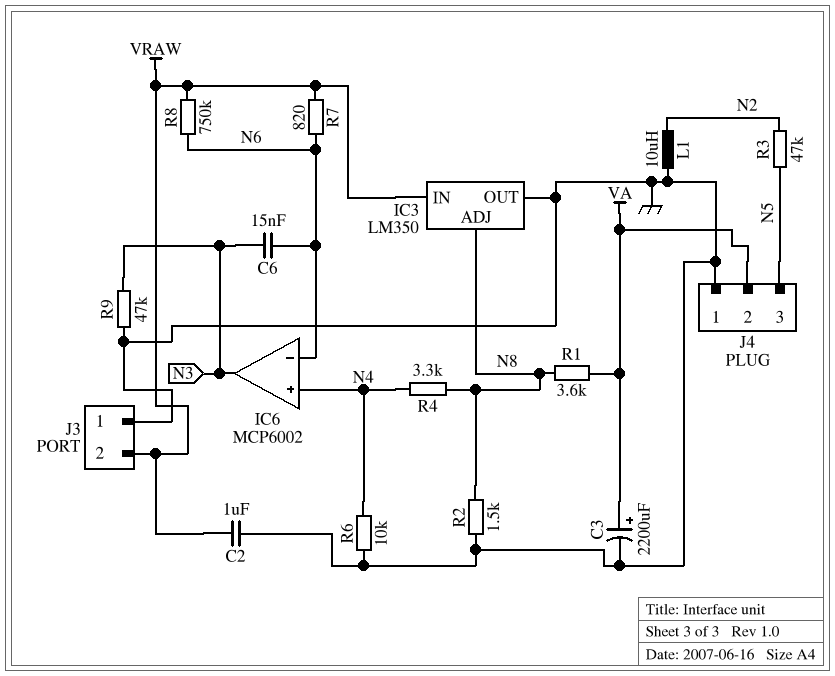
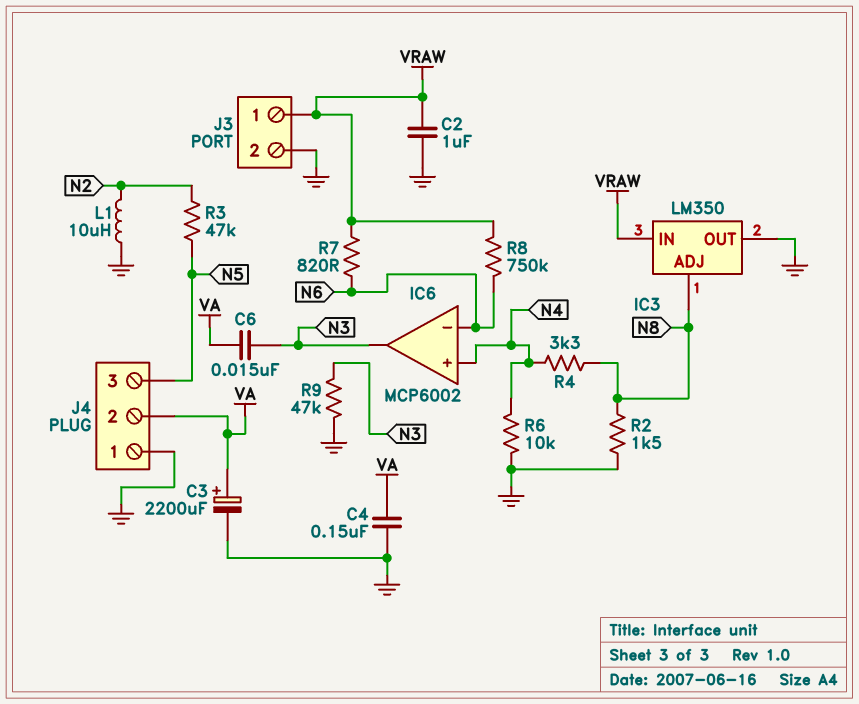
C4: none -> 150nF (GND, VA)
C6: 15nF (N3, N6) -> 15nF (N3, VA)
J3 pin 1: GND -> VRAW
J3 pin 2: VRAW -> GND
R1: 3.6k (N8, VA) -> none

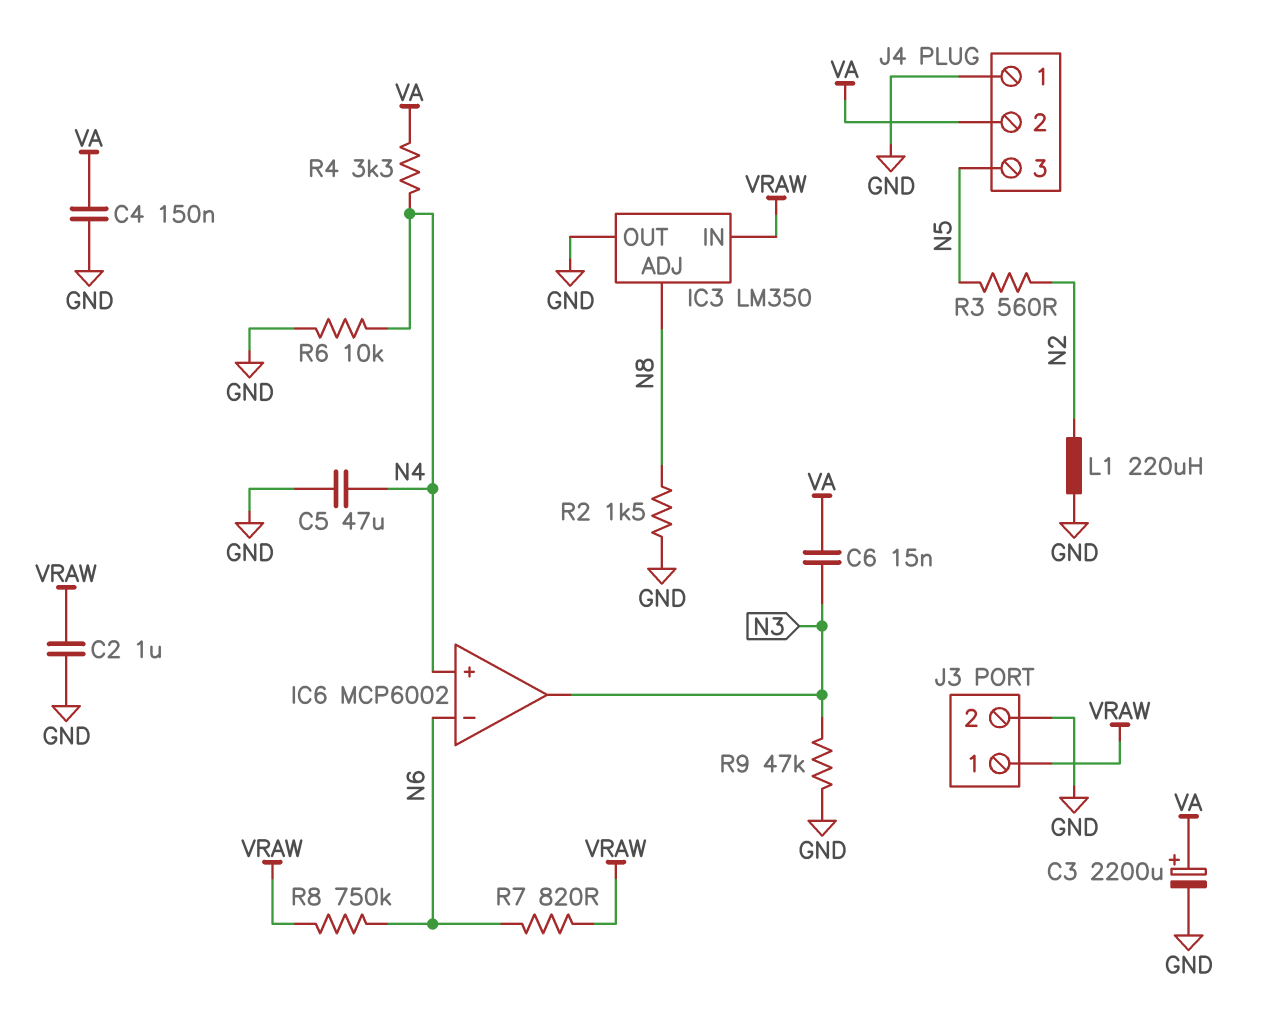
C5: none -> 47uF (GND, N4)
L1: 10uH (GND, N2) -> 220uH (GND, N2)
R3: 47k (N2, N5) -> 560 (N2, N5)
R4: 3.3k (N4, N8) -> 3.3k (N4, VA)

